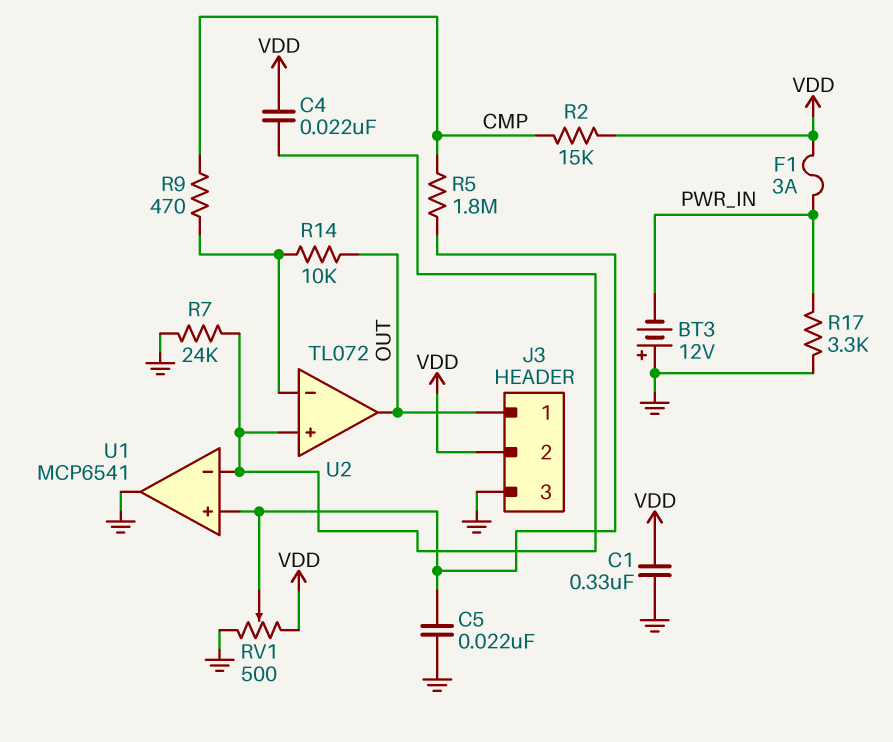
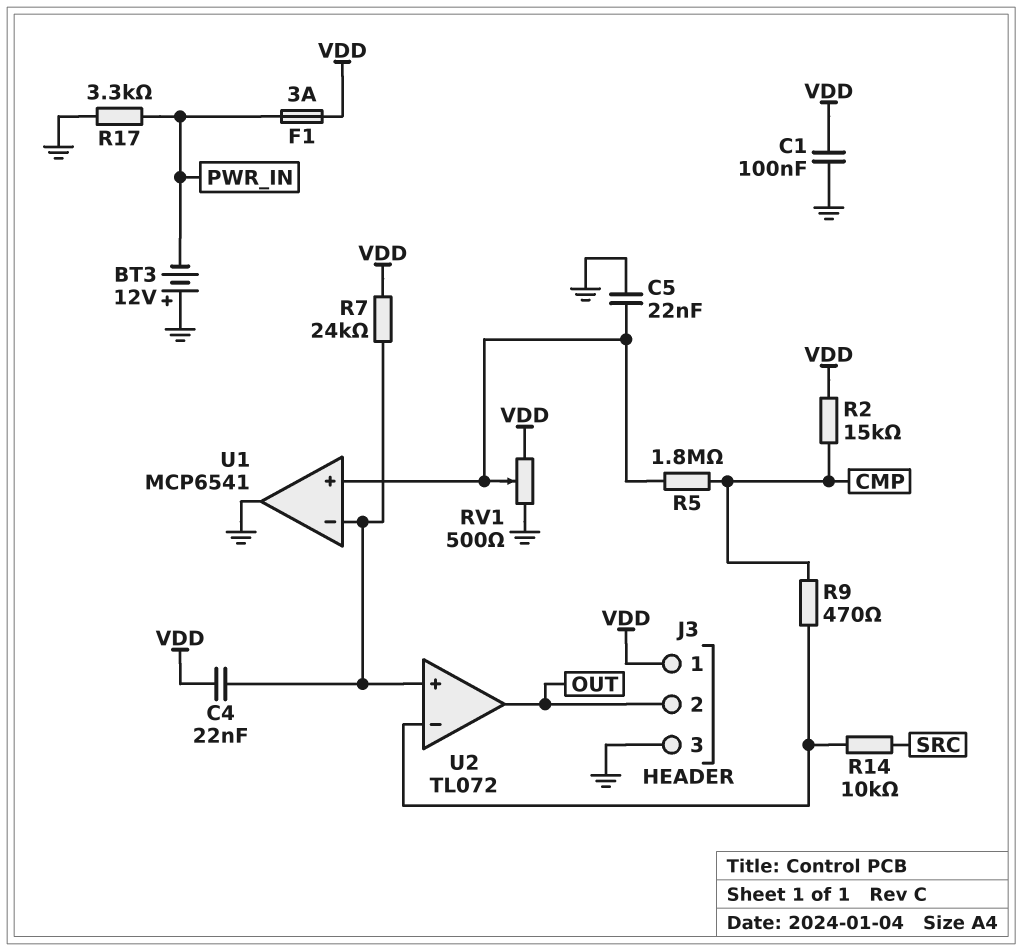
C1: 330nF (GND, VDD) -> 100nF (GND, VDD)
J3 pin 1: OUT -> VDD
J3 pin 2: VDD -> OUT
R7: 24k (GND, U1/in-) -> 24k (U1/in-, VDD)
R14: 10k (OUT, U2/in-) -> 10k (SRC, U2/in-)

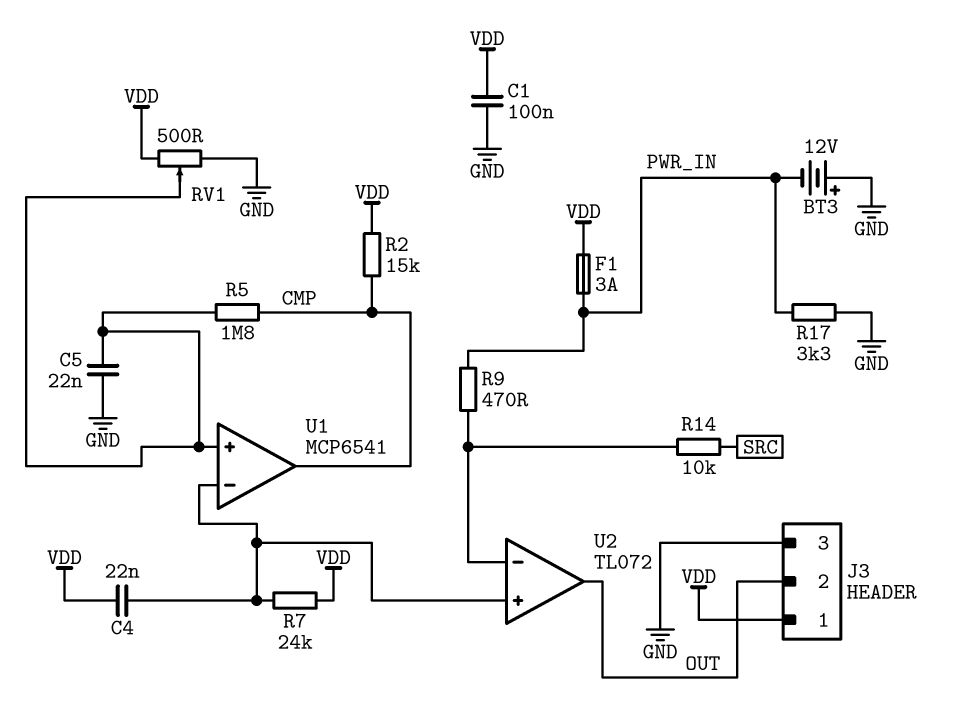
R9: 470 (CMP, U2/in-) -> 470 (PWR_IN, U2/in-)
U1 pin out: GND -> CMP

